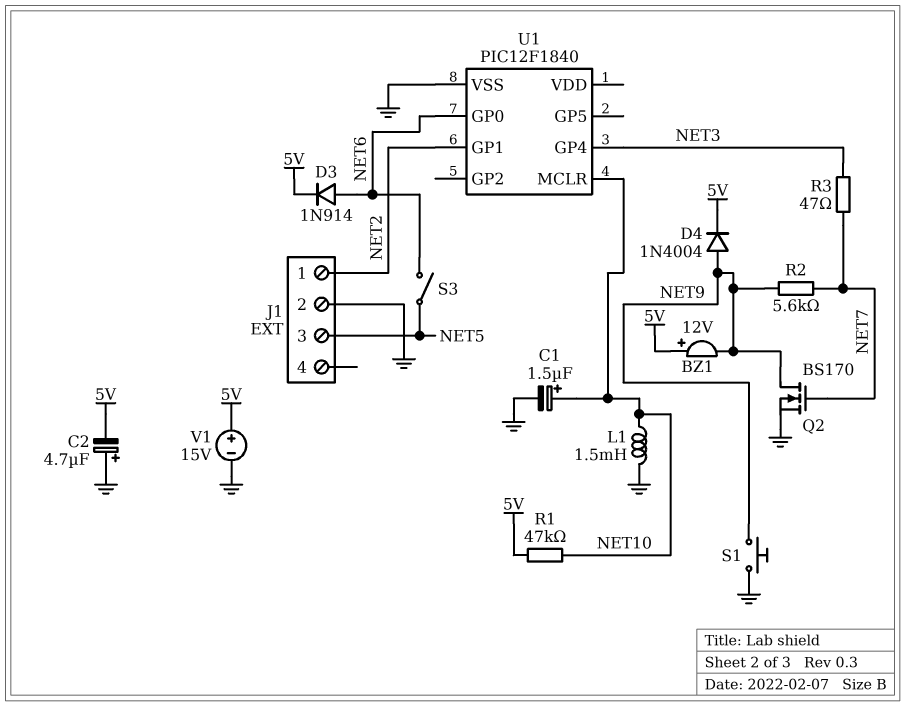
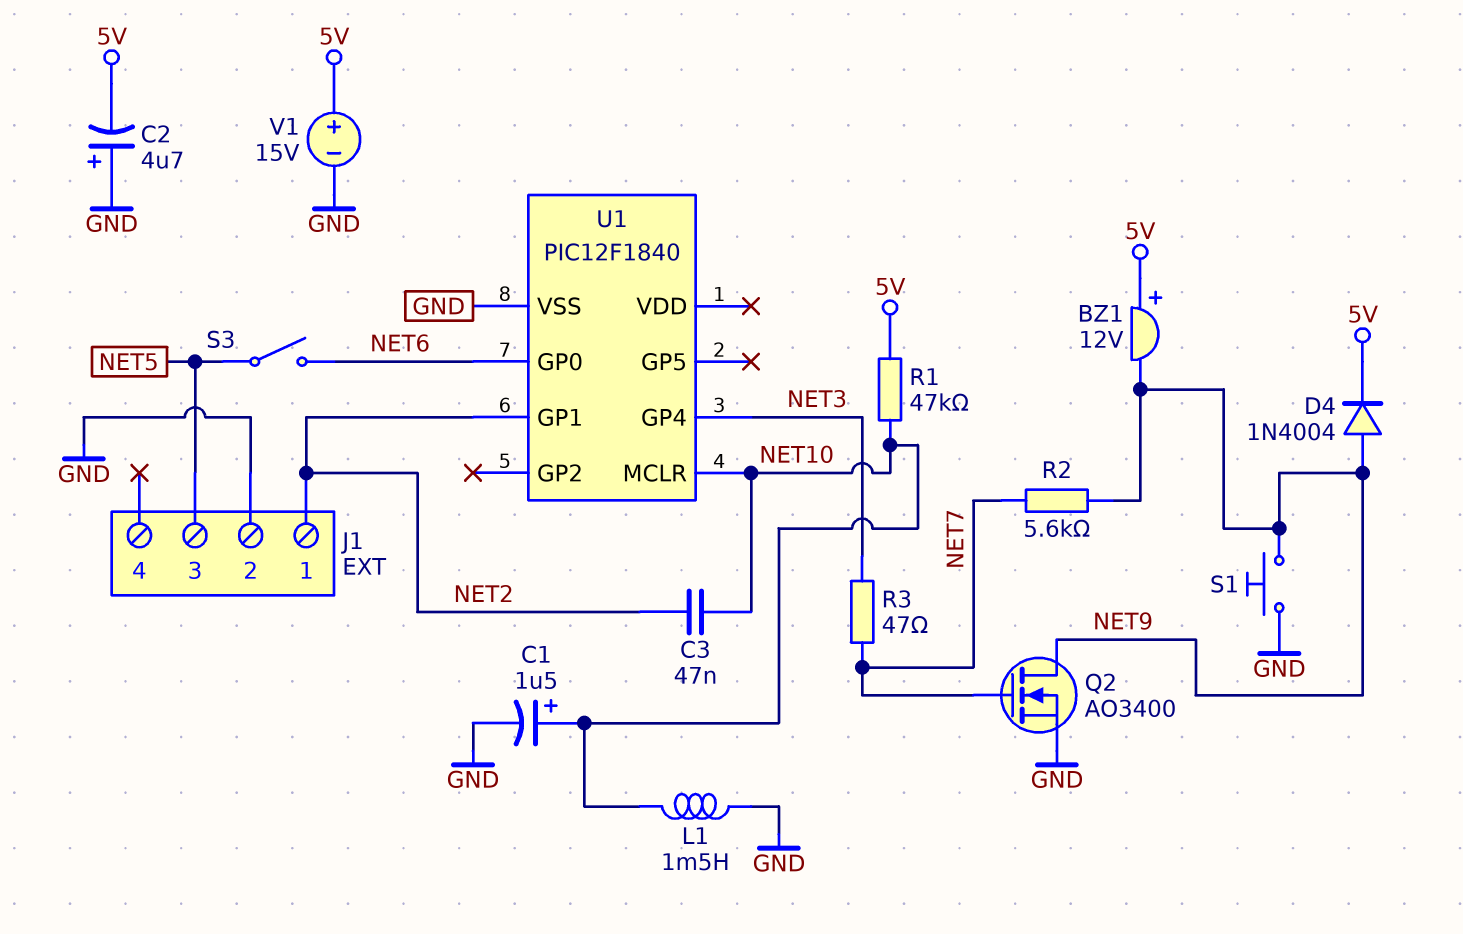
C3: none -> 47nF (NET2, NET10)
D3: diode 1N914 (A NET6, K 5V) -> none
Q2: NMOS BS170 (G NET7, D NET9, S GND) -> NMOS AO3400 (G NET7, D NET9, S GND)

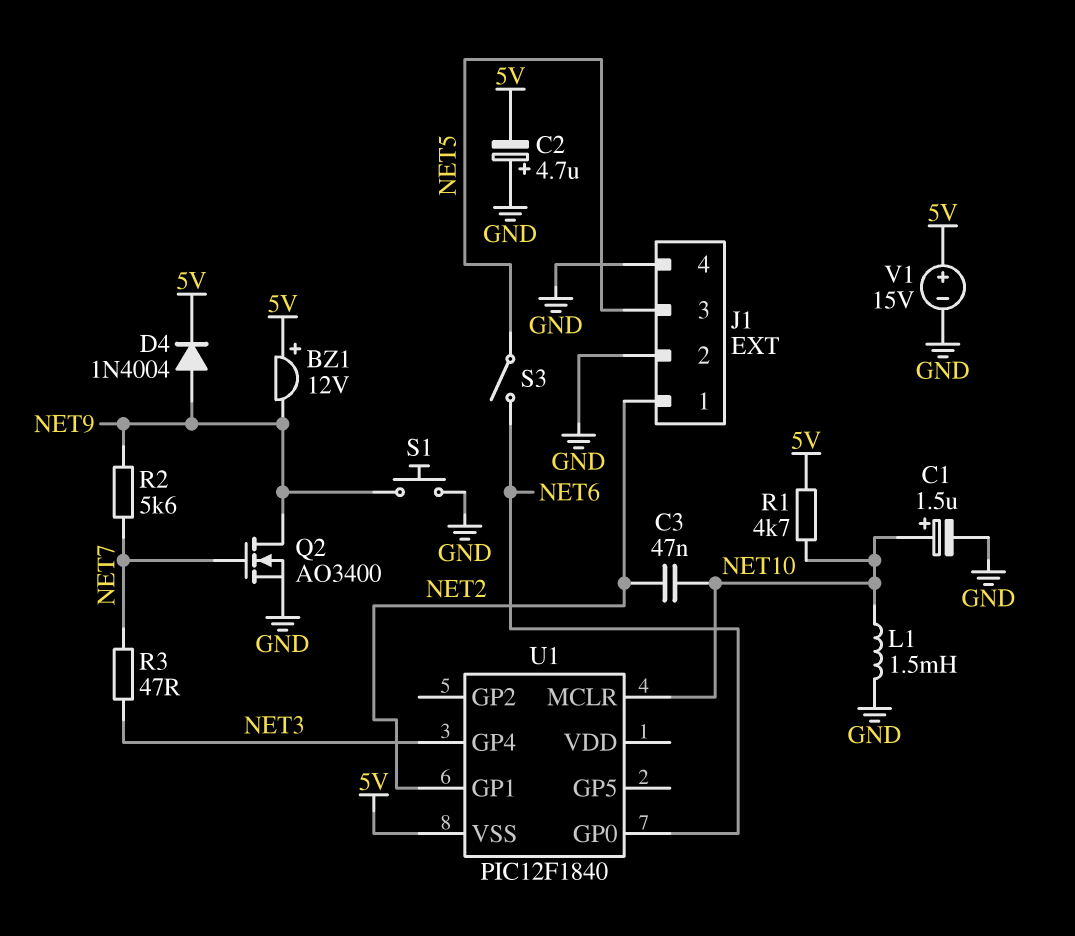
J1 pin 4: none -> GND
R1: 47k (5V, NET10) -> 4.7k (5V, NET10)
U1 pin VSS: GND -> 5V

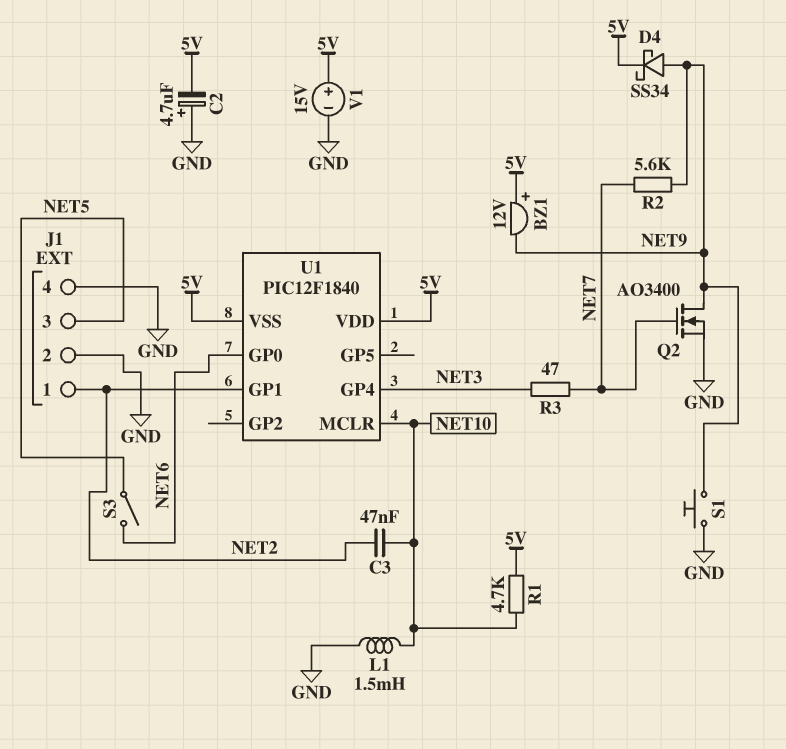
C1: 1.5uF (plus NET10, minus GND) -> none
D4: diode 1N4004 (A NET9, K 5V) -> schottky SS34 (A NET9, K 5V)
U1 pin VDD: none -> 5V

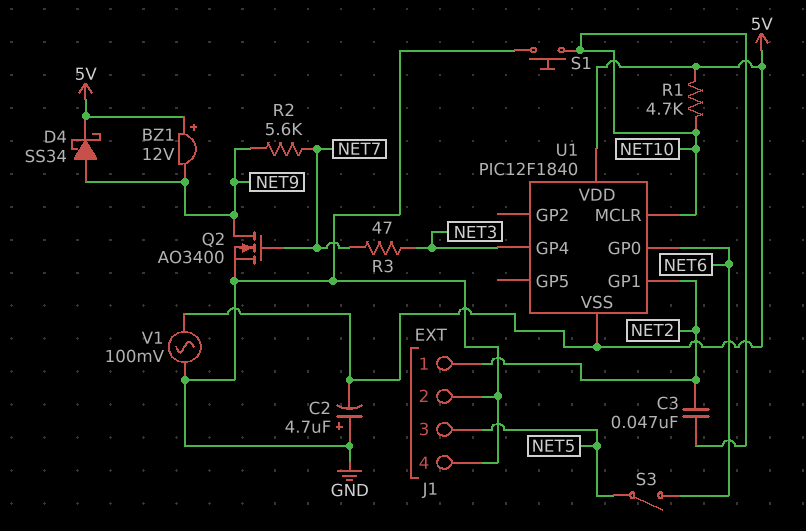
L1: 1.5mH (GND, NET10) -> none
S1: button (GND, NET9) -> button (GND, NET10)
V1: 15V (plus 5V, minus GND) -> AC 100mV (5V, GND)

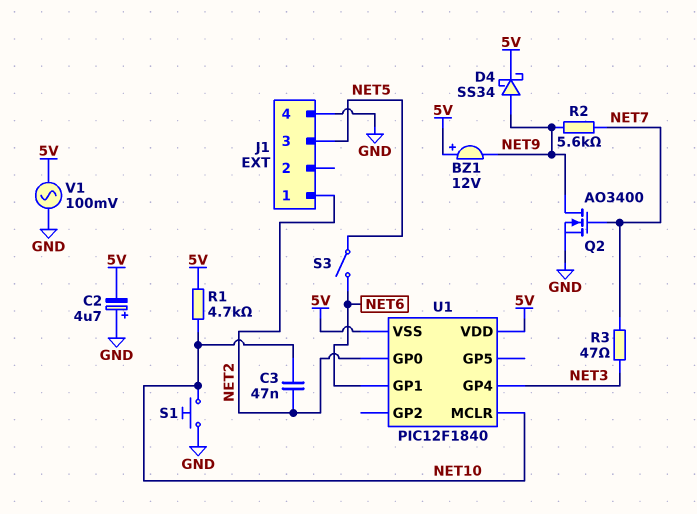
J1 pin 2: GND -> none
U1 pin GP0: NET6 -> NET2
U1 pin GP1: NET2 -> NET6

